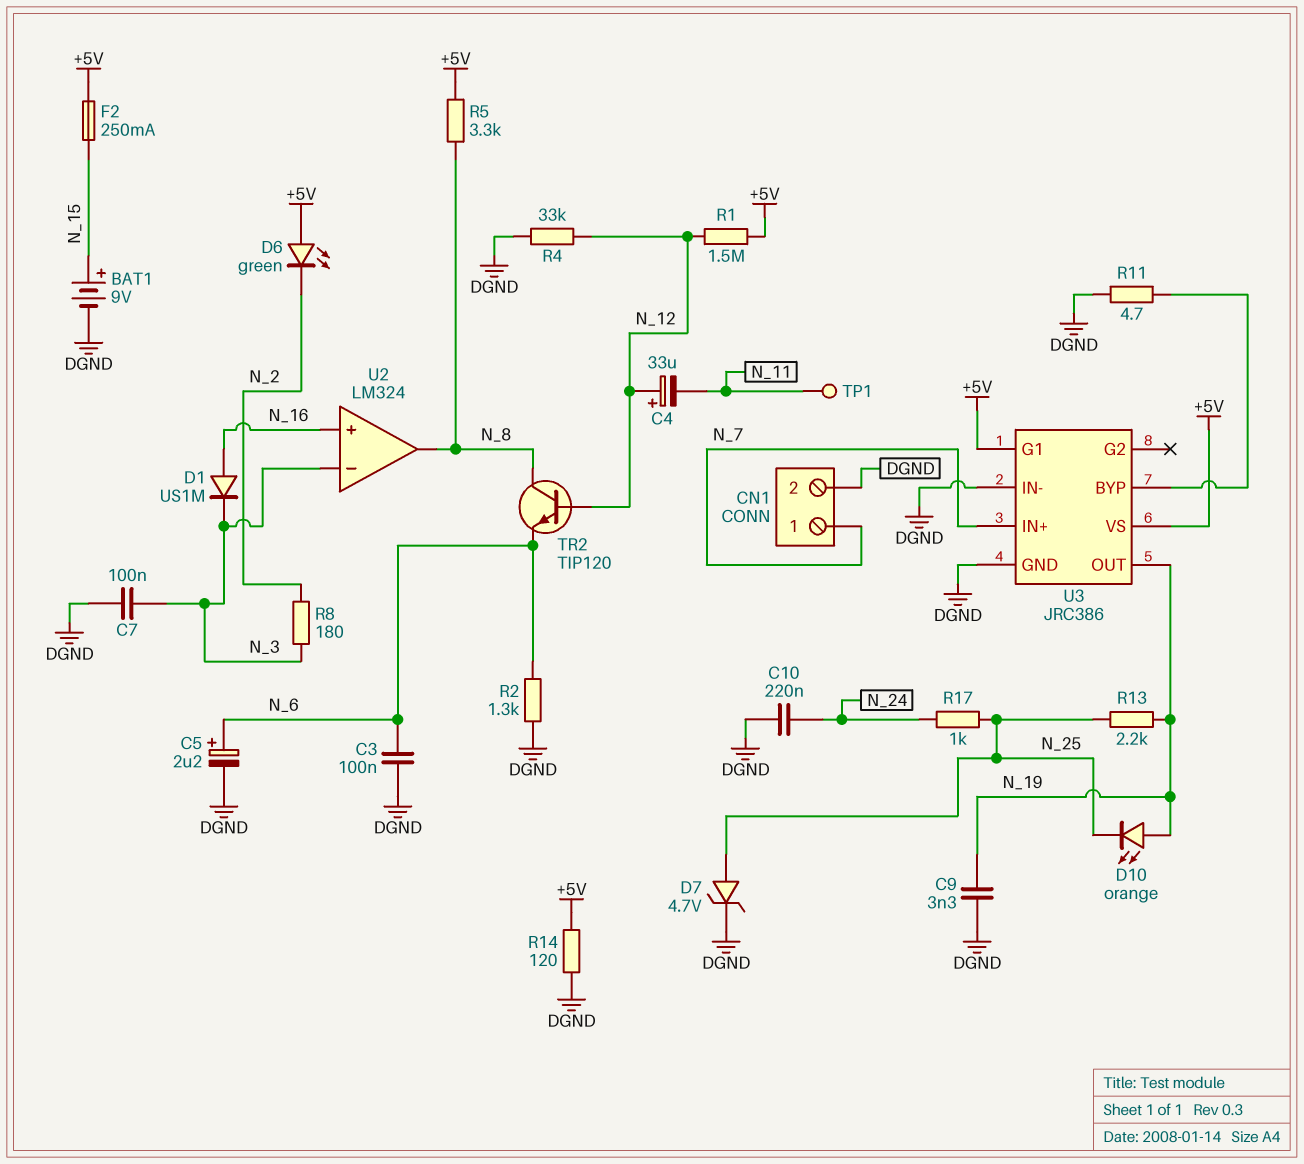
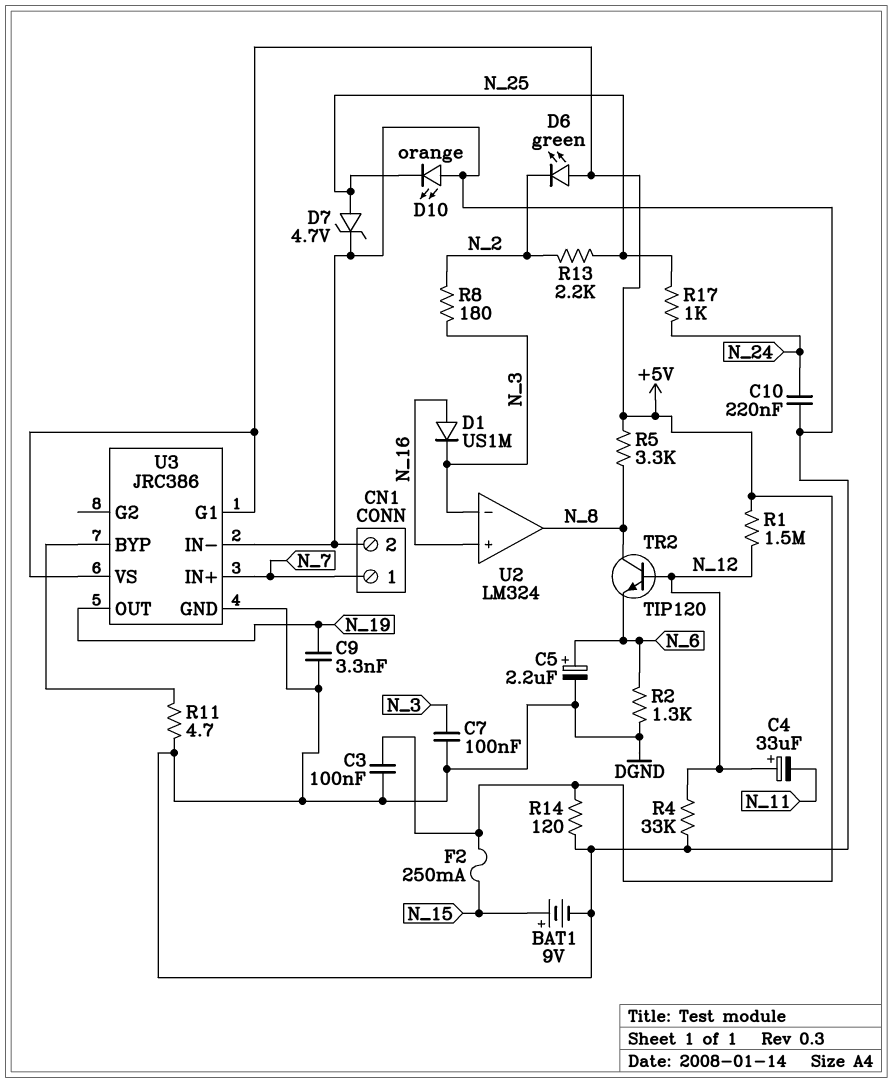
C3: 100nF (DGND, N_6) -> 100nF (+5V, DGND)
D10: LED orange (A N_19, K N_25) -> LED orange (A DGND, K N_25)
R13: 2.2k (N_19, N_25) -> 2.2k (N_2, N_25)
TP1: test point (N_11) -> none

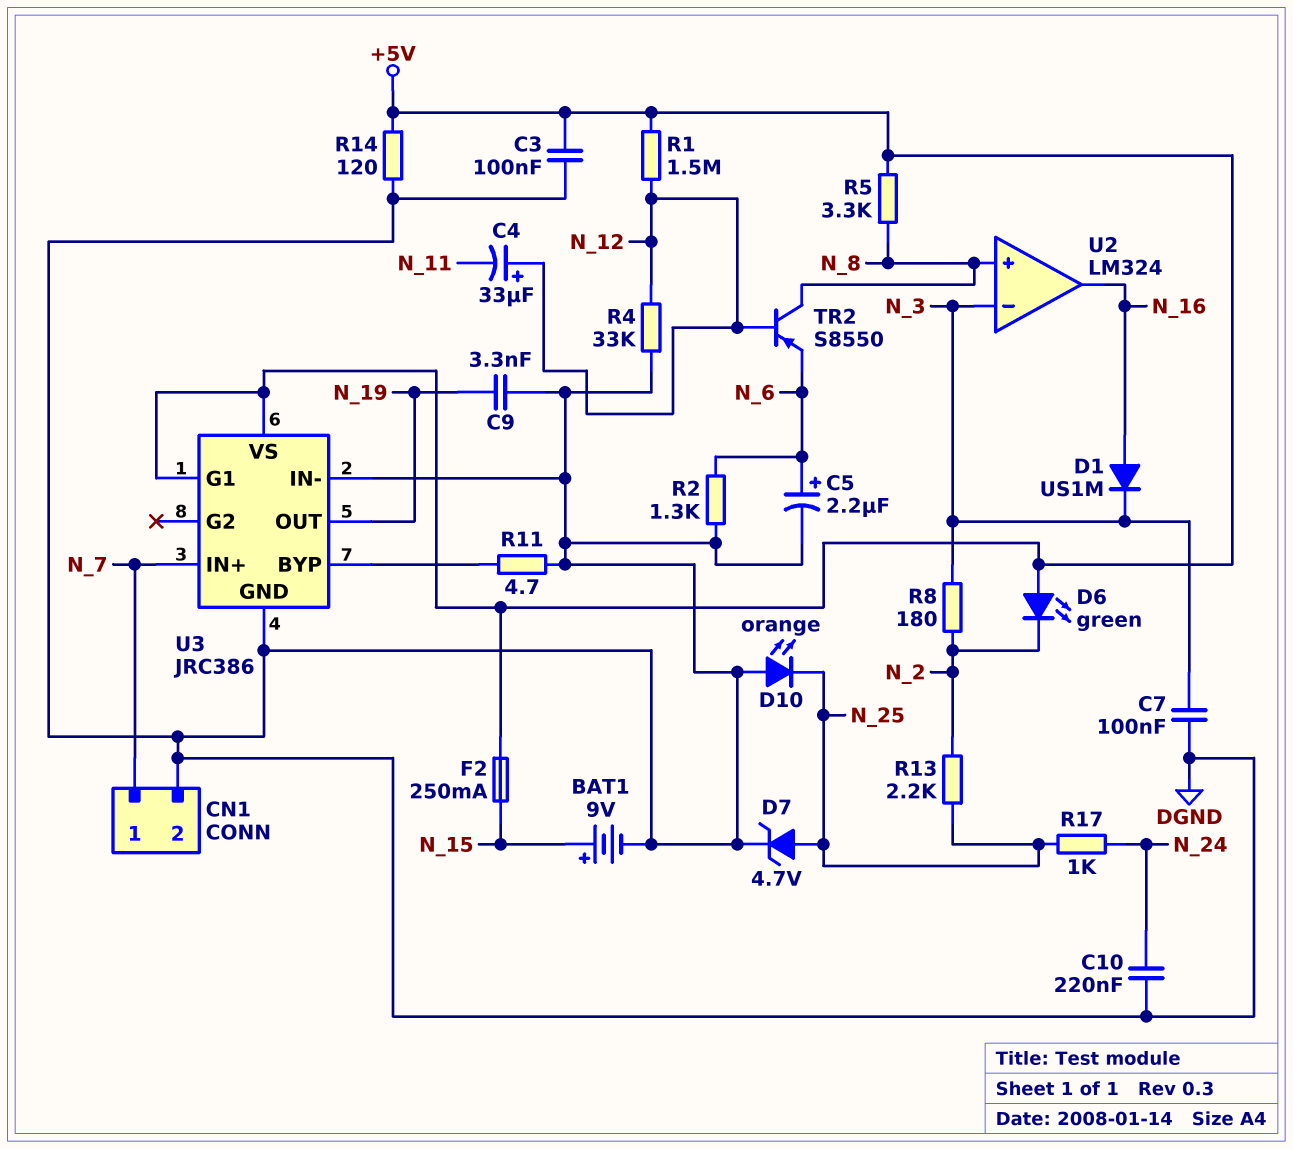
TR2: NPN TIP120 (B N_12, C N_8, E N_6) -> PNP S8550 (B N_12, C N_8, E N_6)
U2 pin in+: N_16 -> N_8
U2 pin out: N_8 -> N_16

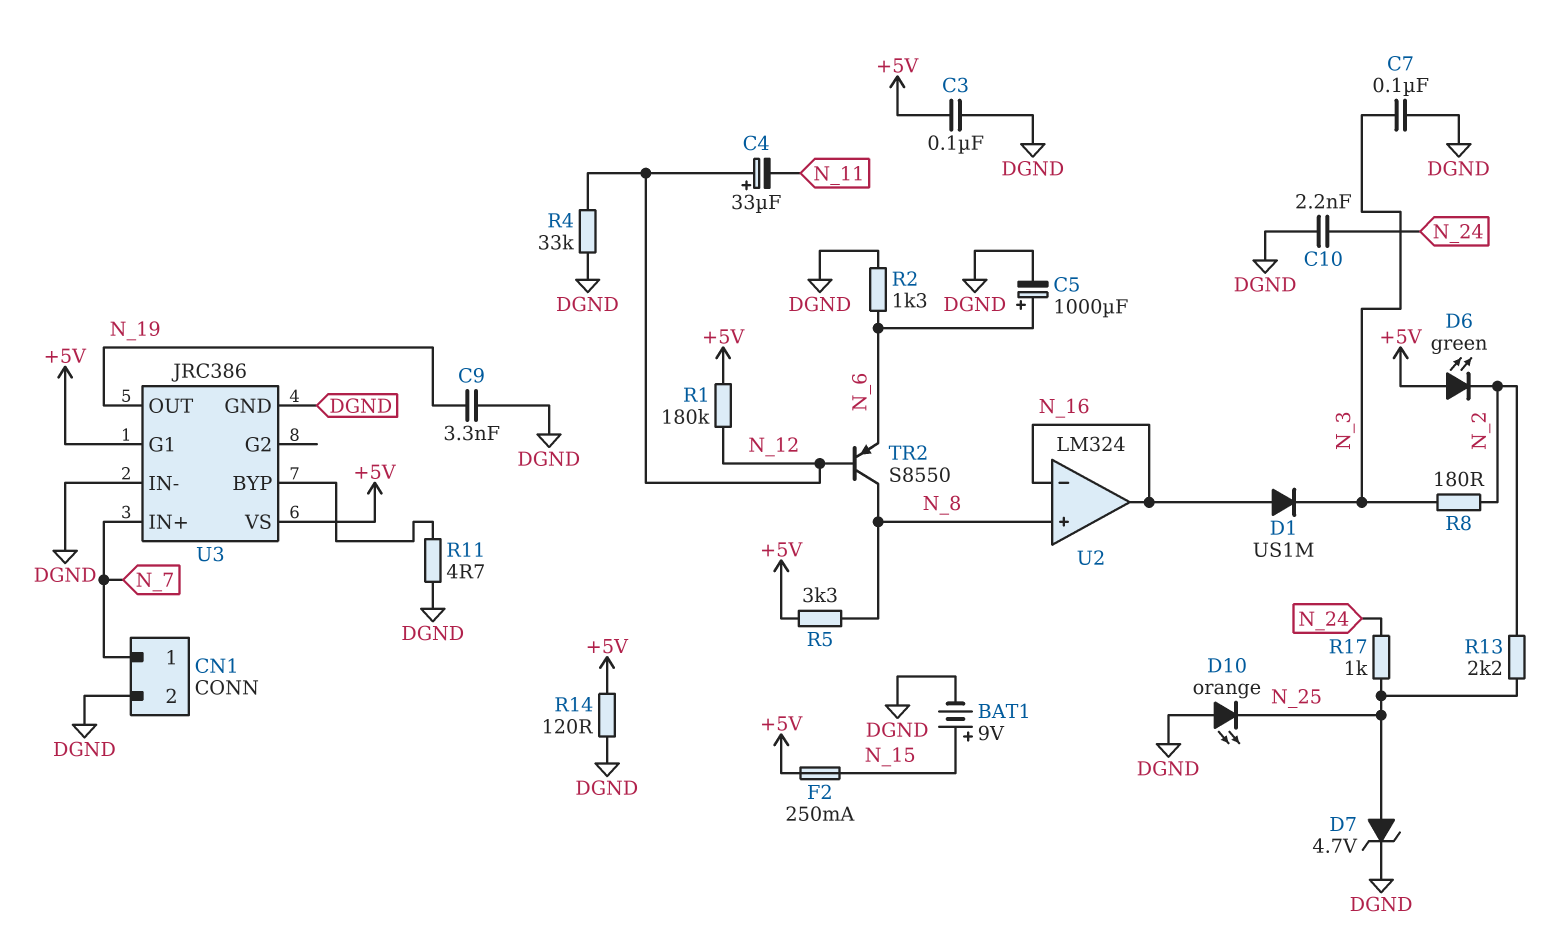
C5: 2.2uF (plus N_6, minus DGND) -> 1000uF (plus N_6, minus DGND)
C10: 220nF (DGND, N_24) -> 2.2nF (DGND, N_24)
R1: 1.5M (+5V, N_12) -> 180k (+5V, N_12)
U2 pin in-: N_3 -> N_16

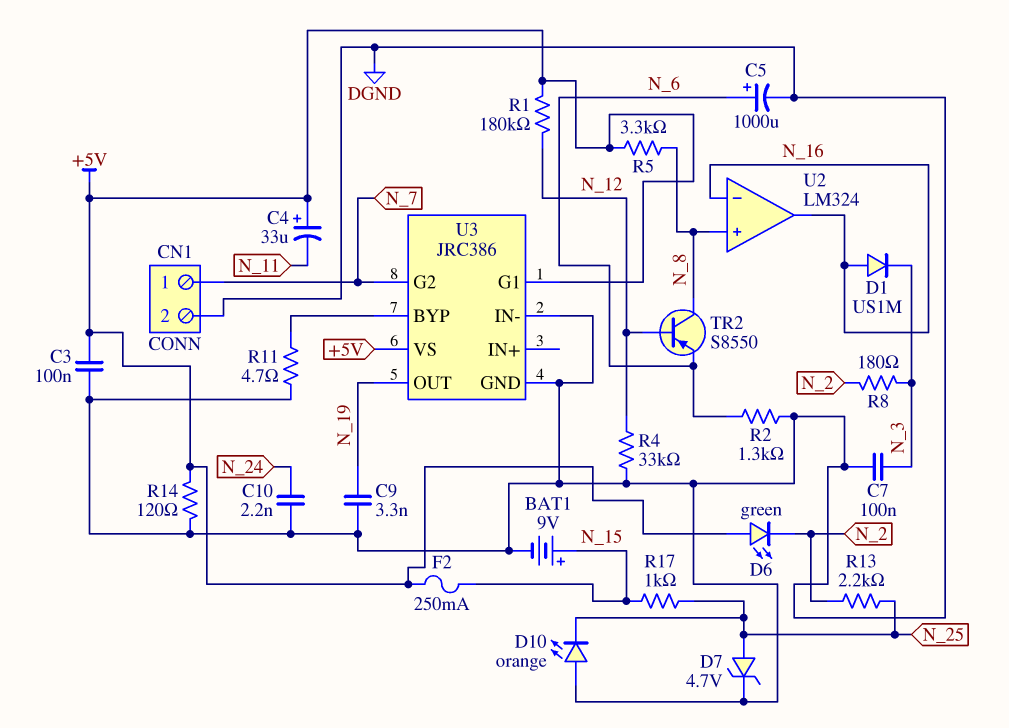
C4: 33uF (plus N_12, minus N_11) -> 33uF (plus +5V, minus N_11)
R17: 1k (N_24, N_25) -> 1k (N_15, N_25)
U3 pin G2: none -> N_7
U3 pin IN+: N_7 -> none

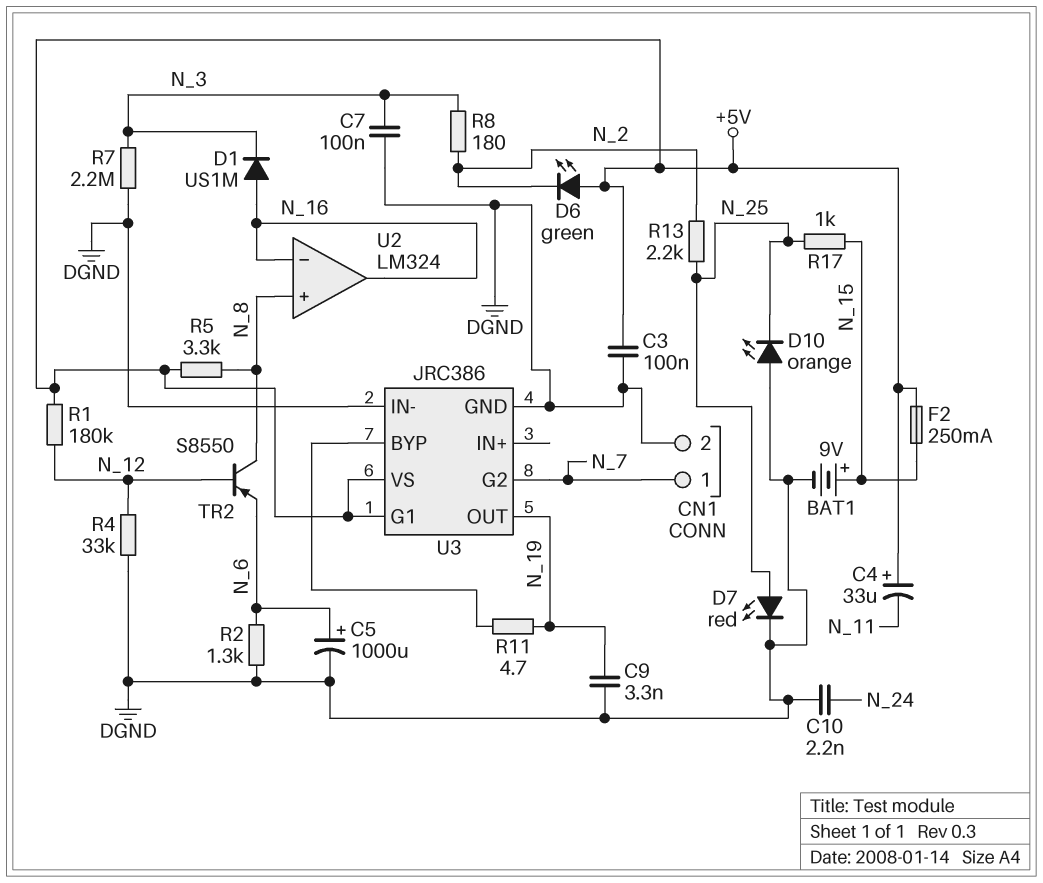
D7: zener 4.7V (A N_25, K DGND) -> LED red (A N_25, K DGND)
R7: none -> 2.2M (DGND, N_3)
R11: 4.7 (DGND, U3/BYP) -> 4.7 (N_19, U3/BYP)
R14: 120 (+5V, DGND) -> none

